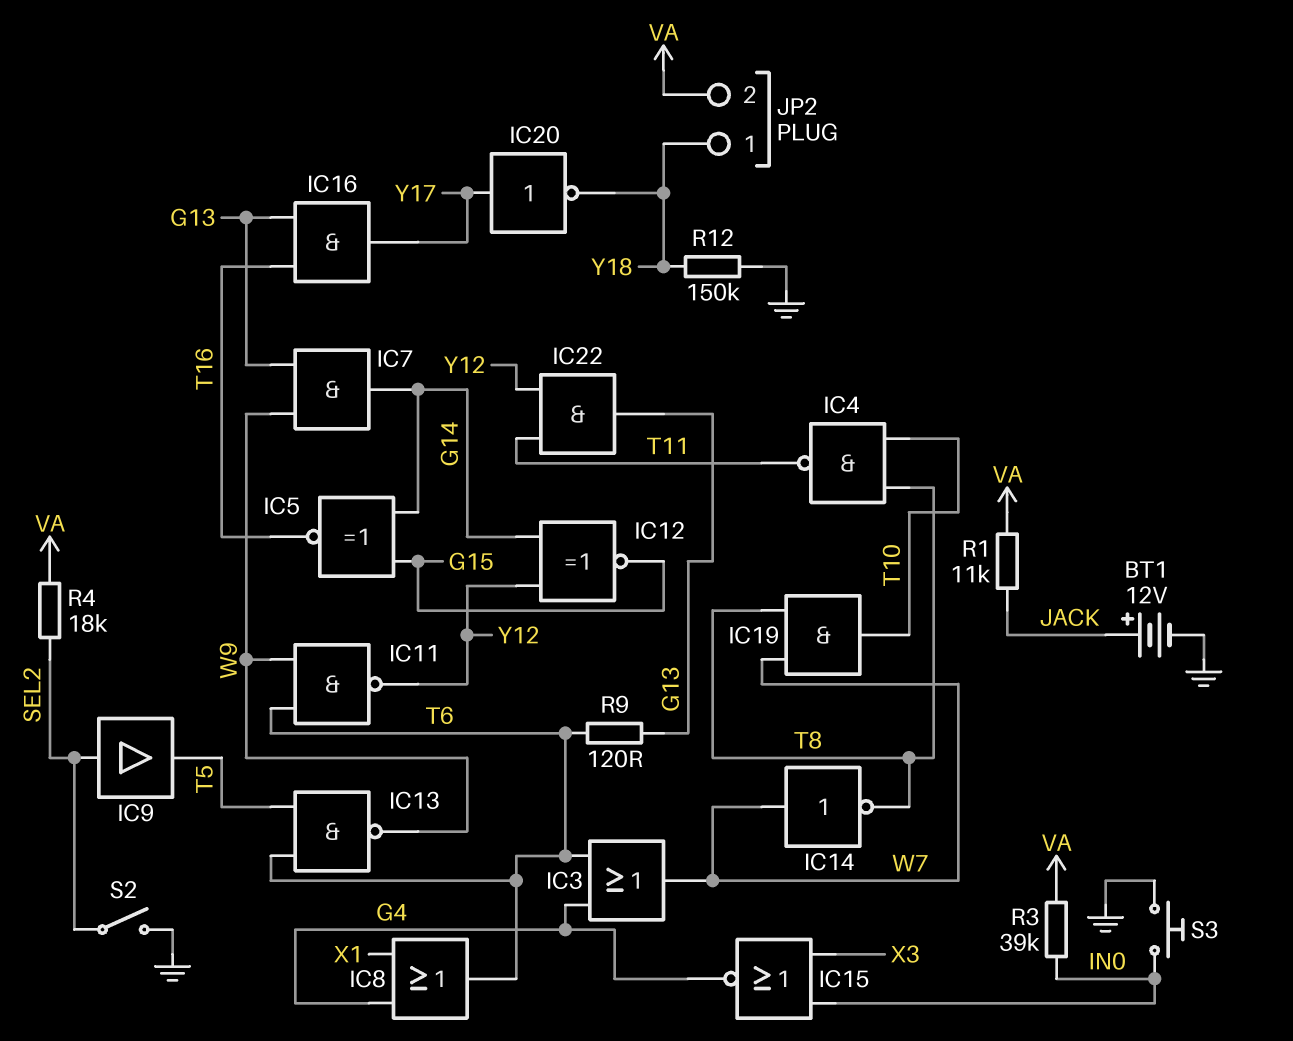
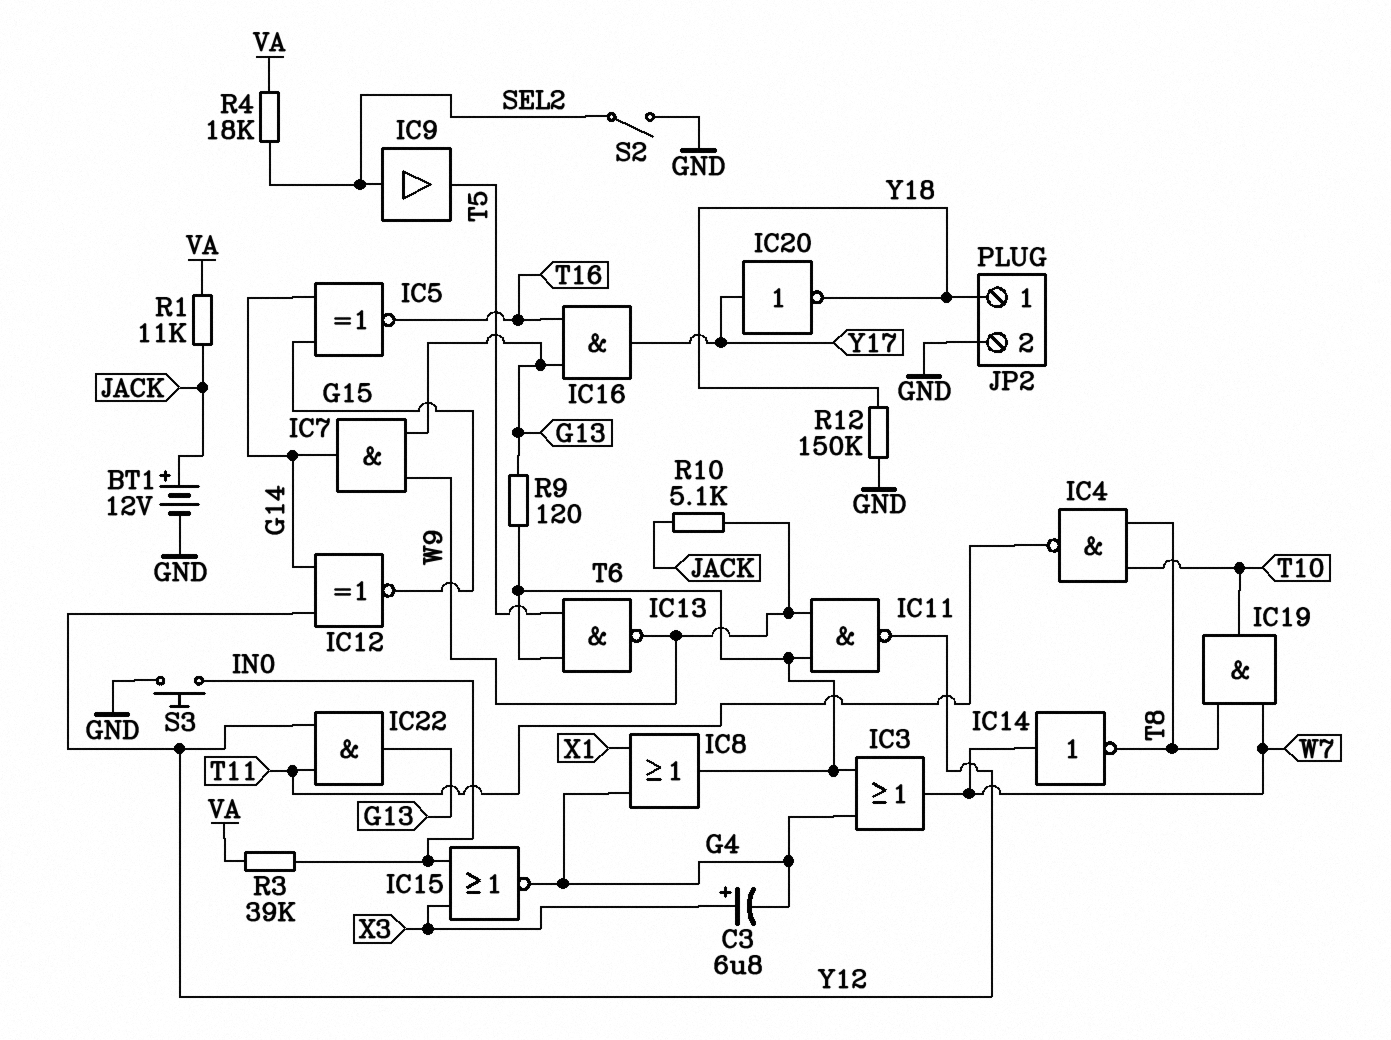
C3: none -> 6.8uF (plus X3, minus G4)
JP2 pin 2: VA -> GND
R10: none -> 5.1k (JACK, W9)

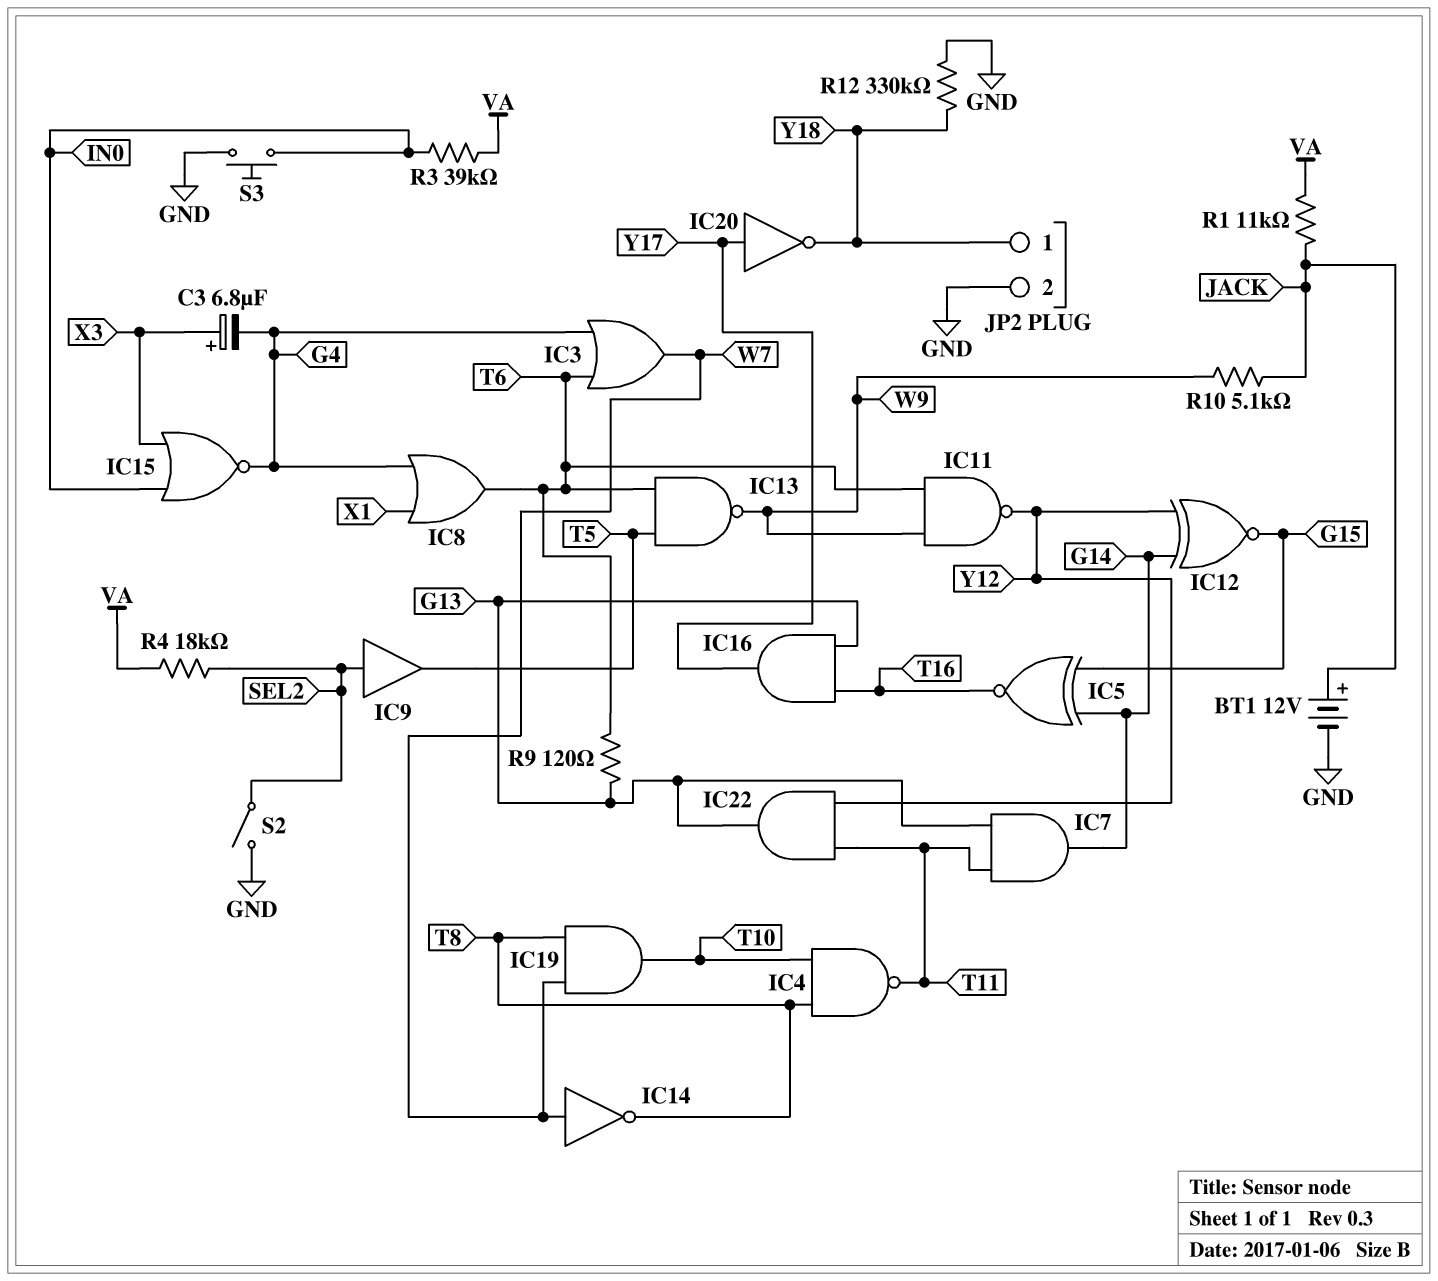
IC7: AND (in G13, in W9, out G14) -> AND (in G13, in T11, out G14)
R12: 150k (GND, Y18) -> 330k (GND, Y18)

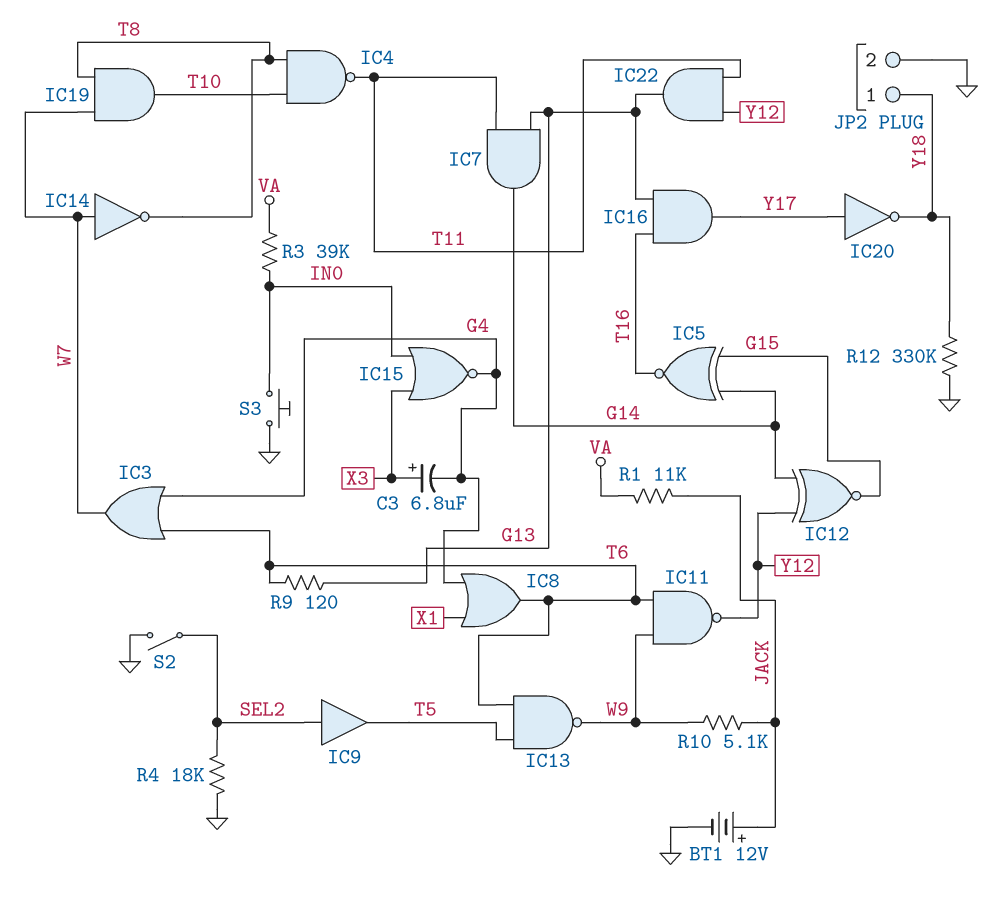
R4: 18k (SEL2, VA) -> 18k (GND, SEL2)

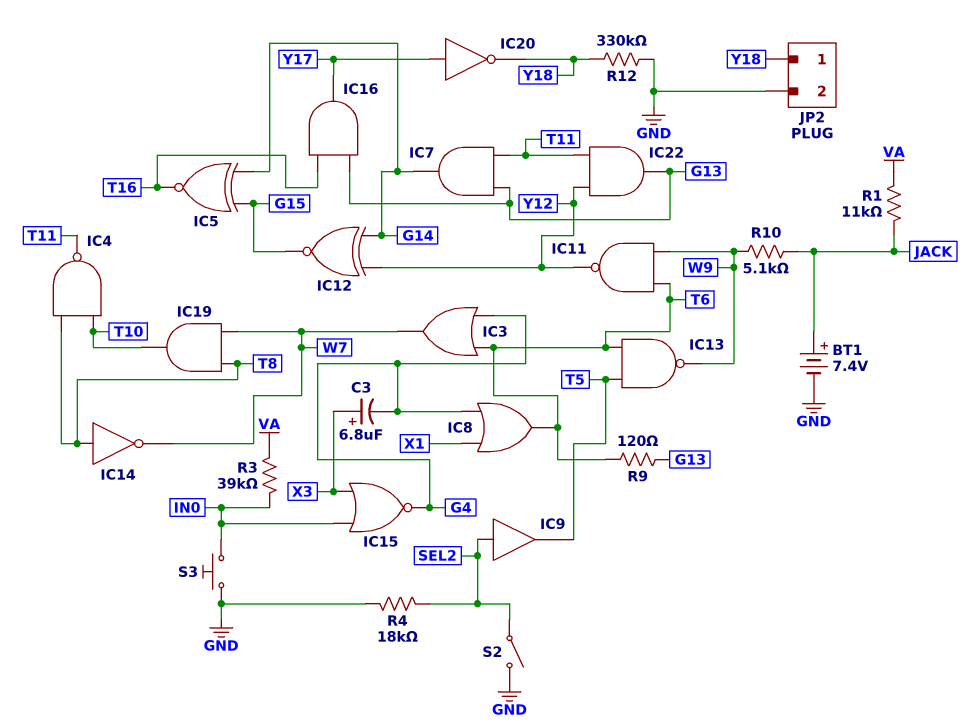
BT1: 12V (plus JACK, minus GND) -> 7.4V (plus JACK, minus GND)
IC14: NOT (in W7, out T8) -> NOT (in T8, out W7)

